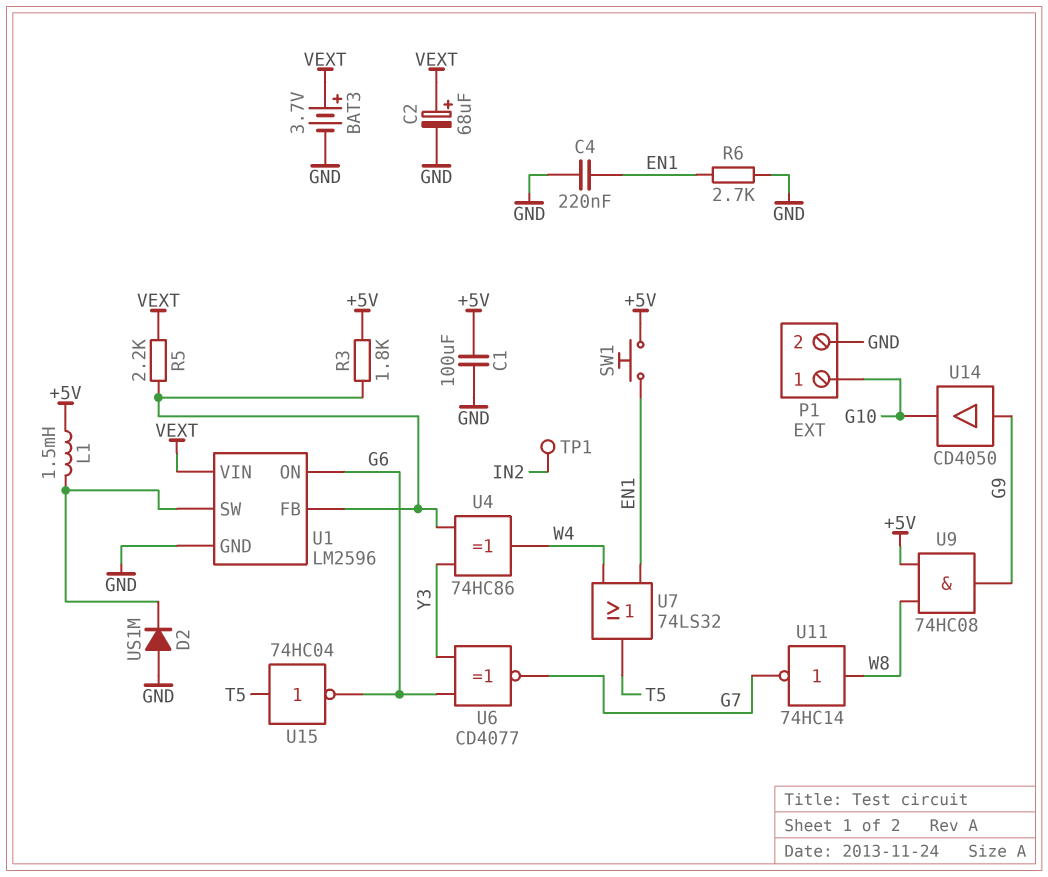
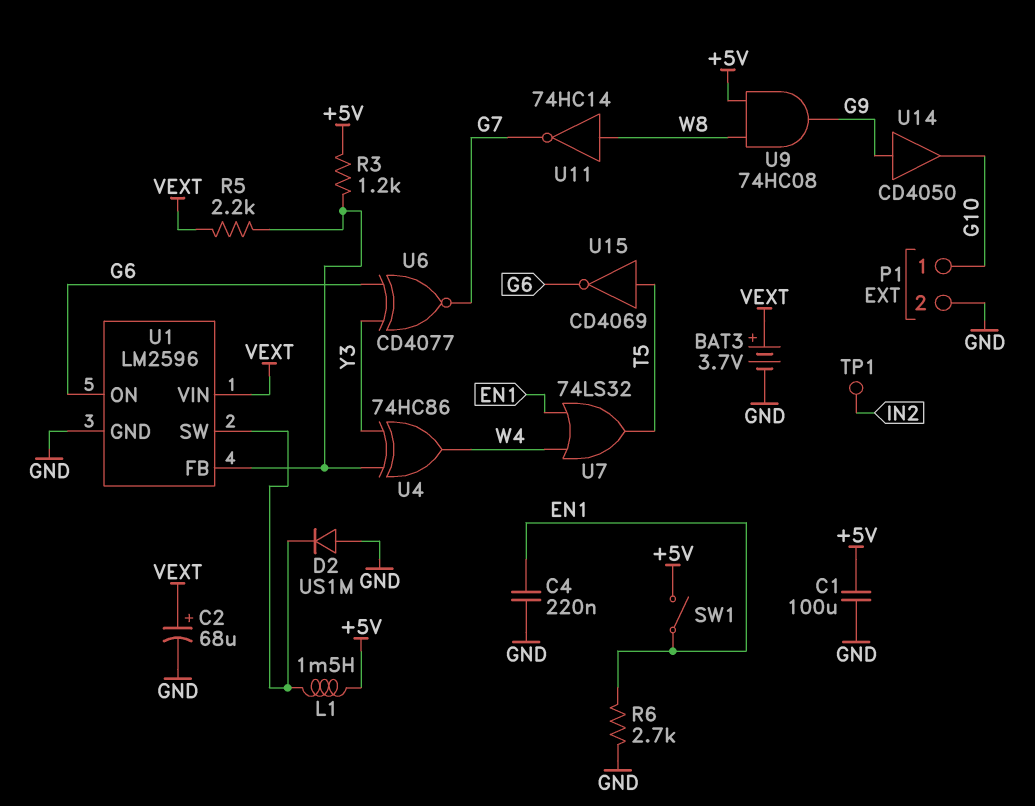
R3: 1.8k (+5V, U1/FB) -> 1.2k (+5V, U1/FB)
SW1: button (+5V, EN1) -> switch (+5V, EN1)
U15: NOT 74HC04 (in T5, out G6) -> NOT CD4069 (in T5, out G6)

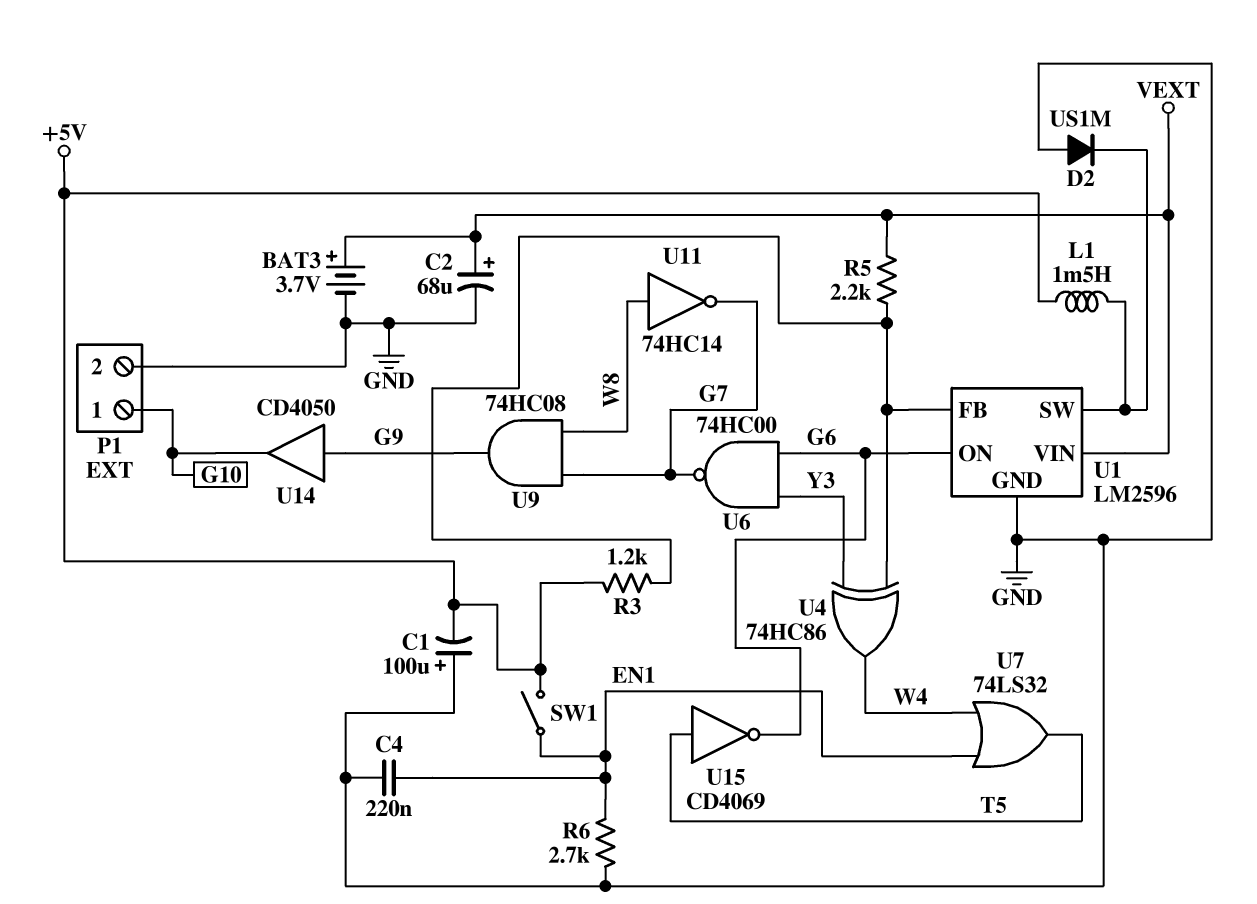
C1: 100uF (+5V, GND) -> 100uF (plus GND, minus +5V)
TP1: test point (IN2) -> none
U6: XNOR CD4077 (in G6, in Y3, out G7) -> NAND 74HC00 (in G6, in Y3, out G7)
U9: AND 74HC08 (in +5V, in W8, out G9) -> AND 74HC08 (in G7, in W8, out G9)

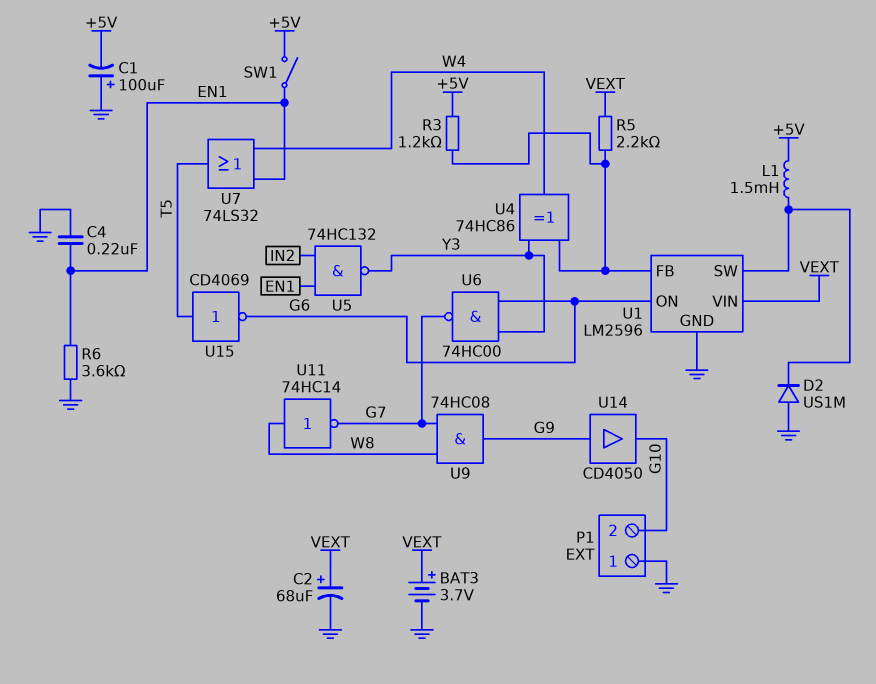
P1 pin 1: G10 -> GND
P1 pin 2: GND -> G10
R6: 2.7k (EN1, GND) -> 3.6k (EN1, GND)
U5: none -> NAND 74HC132 (in EN1, in IN2, out Y3)

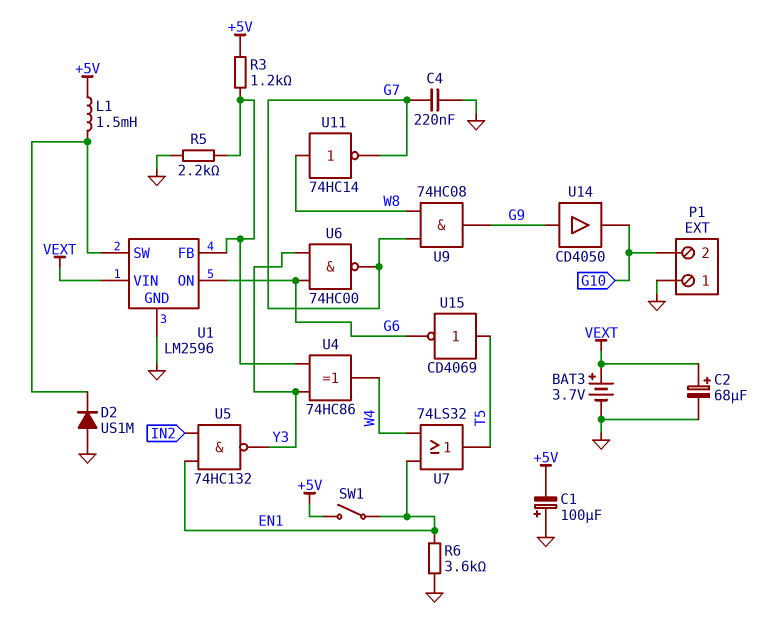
C4: 220nF (EN1, GND) -> 220nF (G7, GND)
R5: 2.2k (U1/FB, VEXT) -> 2.2k (GND, U1/FB)

